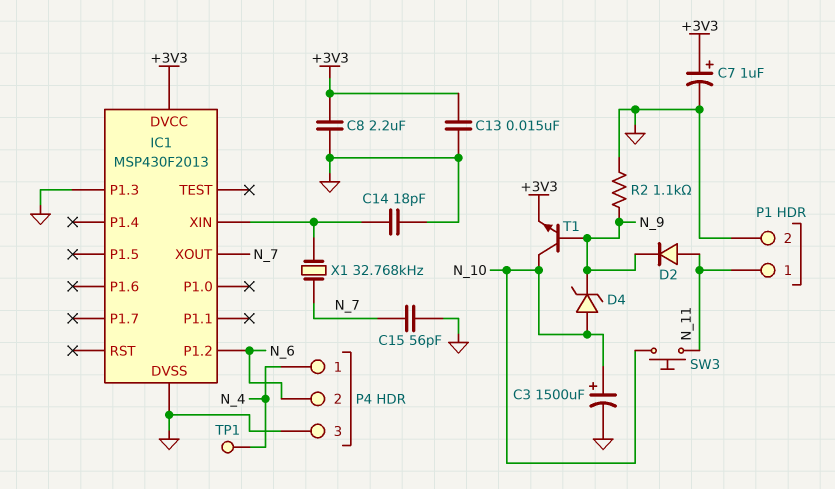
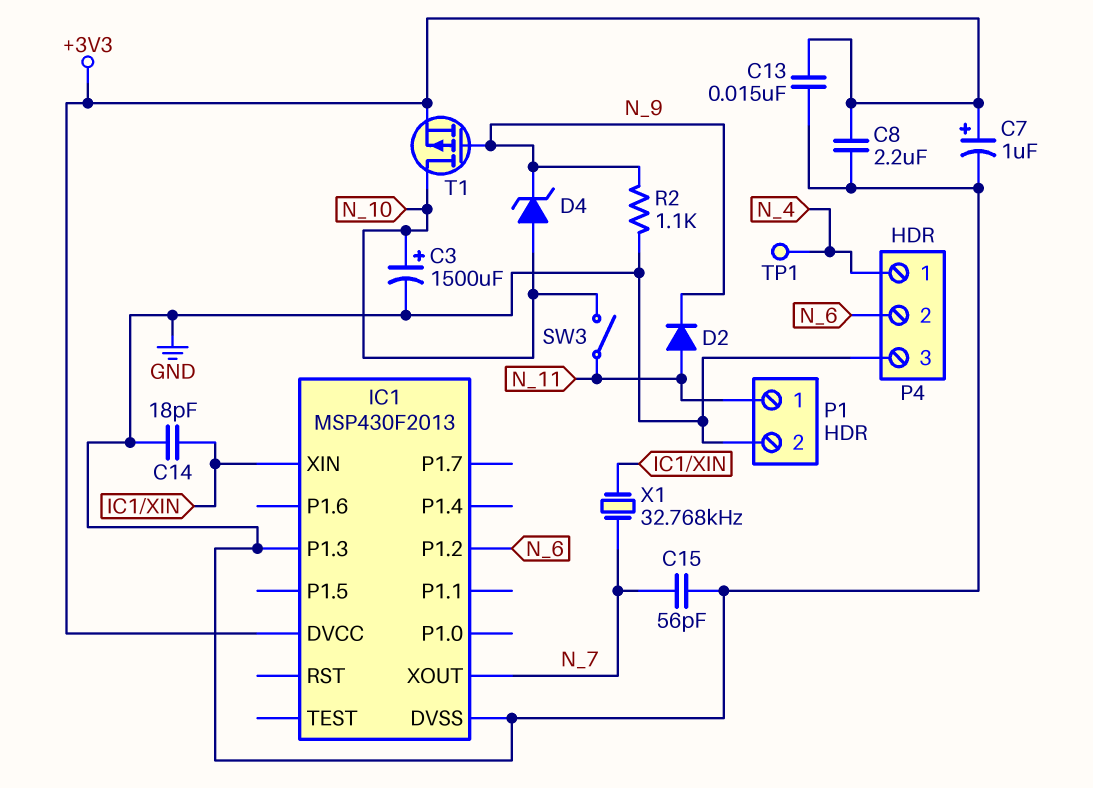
SW3: button (N_10, N_11) -> switch (N_10, N_11)
T1: NPN (B N_9, C N_10, E +3V3) -> PMOS (G N_9, D N_10, S +3V3)

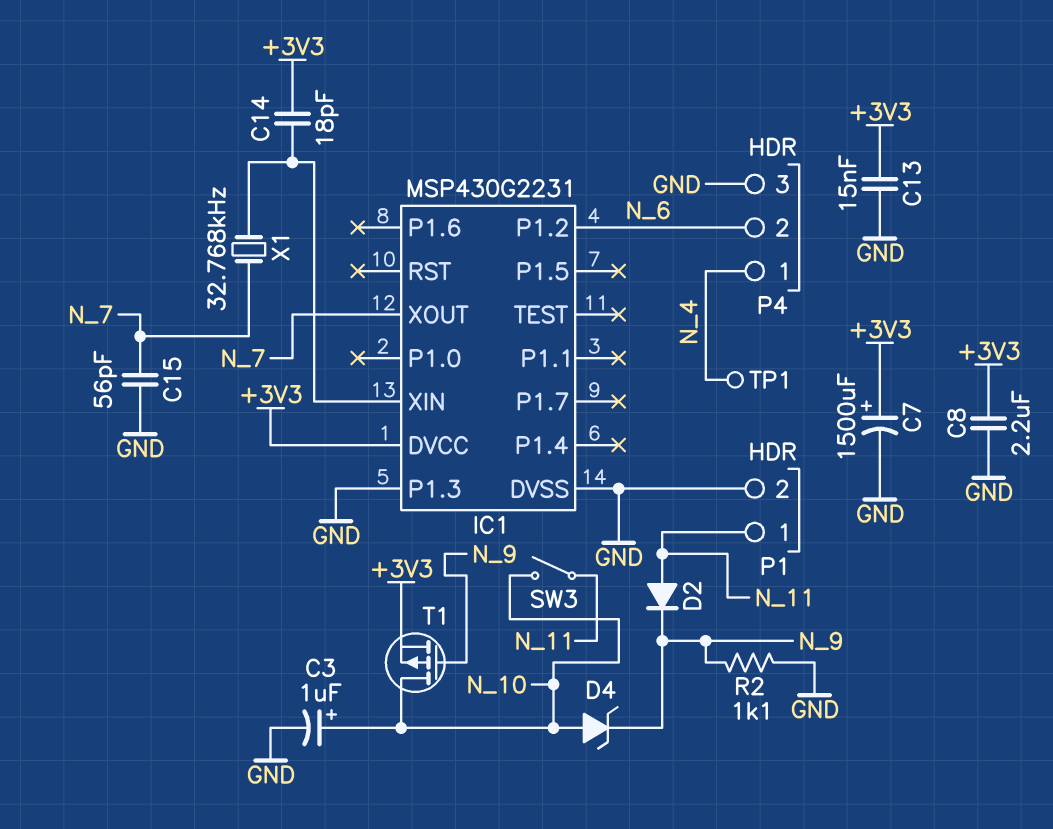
C3: 1500uF (plus N_10, minus GND) -> 1uF (plus N_10, minus GND)
C7: 1uF (plus +3V3, minus GND) -> 1500uF (plus +3V3, minus GND)
C14: 18pF (GND, IC1/XIN) -> 18pF (+3V3, IC1/XIN)
IC1: MSP430F2013 -> MSP430G2231

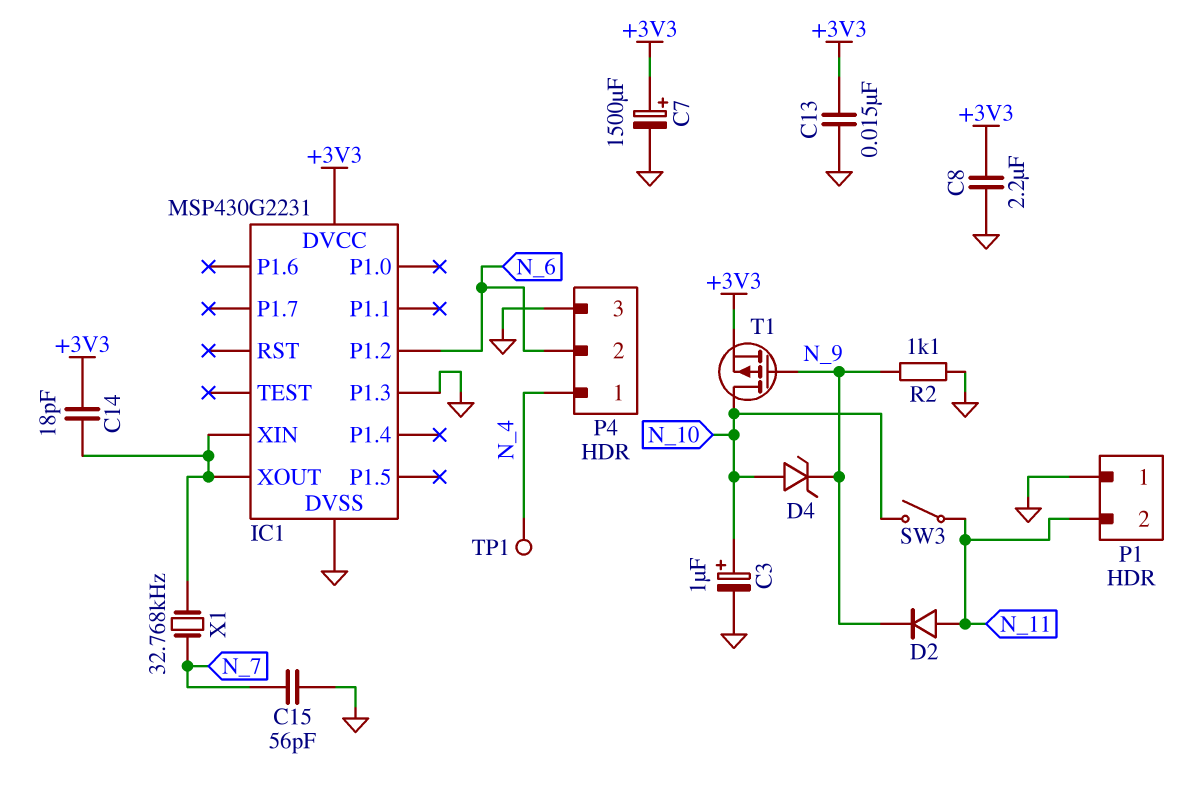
IC1 pin XOUT: N_7 -> IC1/XIN
P1 pin 1: N_11 -> GND
P1 pin 2: GND -> N_11

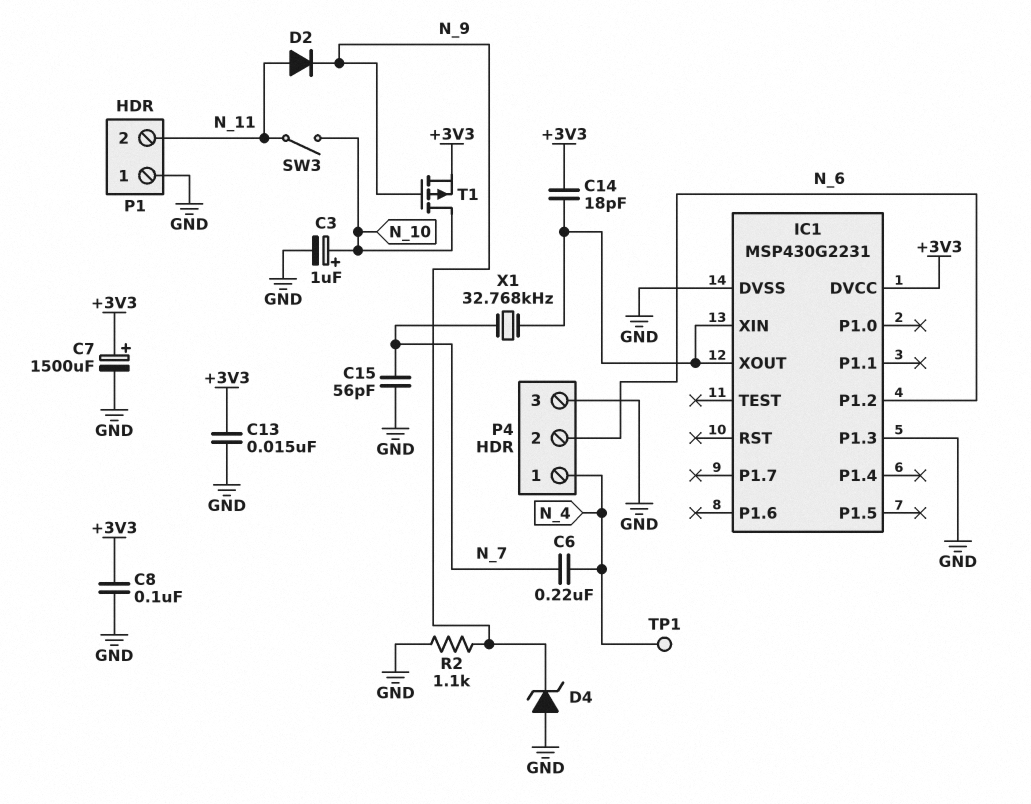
C6: none -> 220nF (N_4, N_7)
C8: 2.2uF (+3V3, GND) -> 100nF (+3V3, GND)
D4: zener (A N_10, K N_9) -> zener (A GND, K N_9)

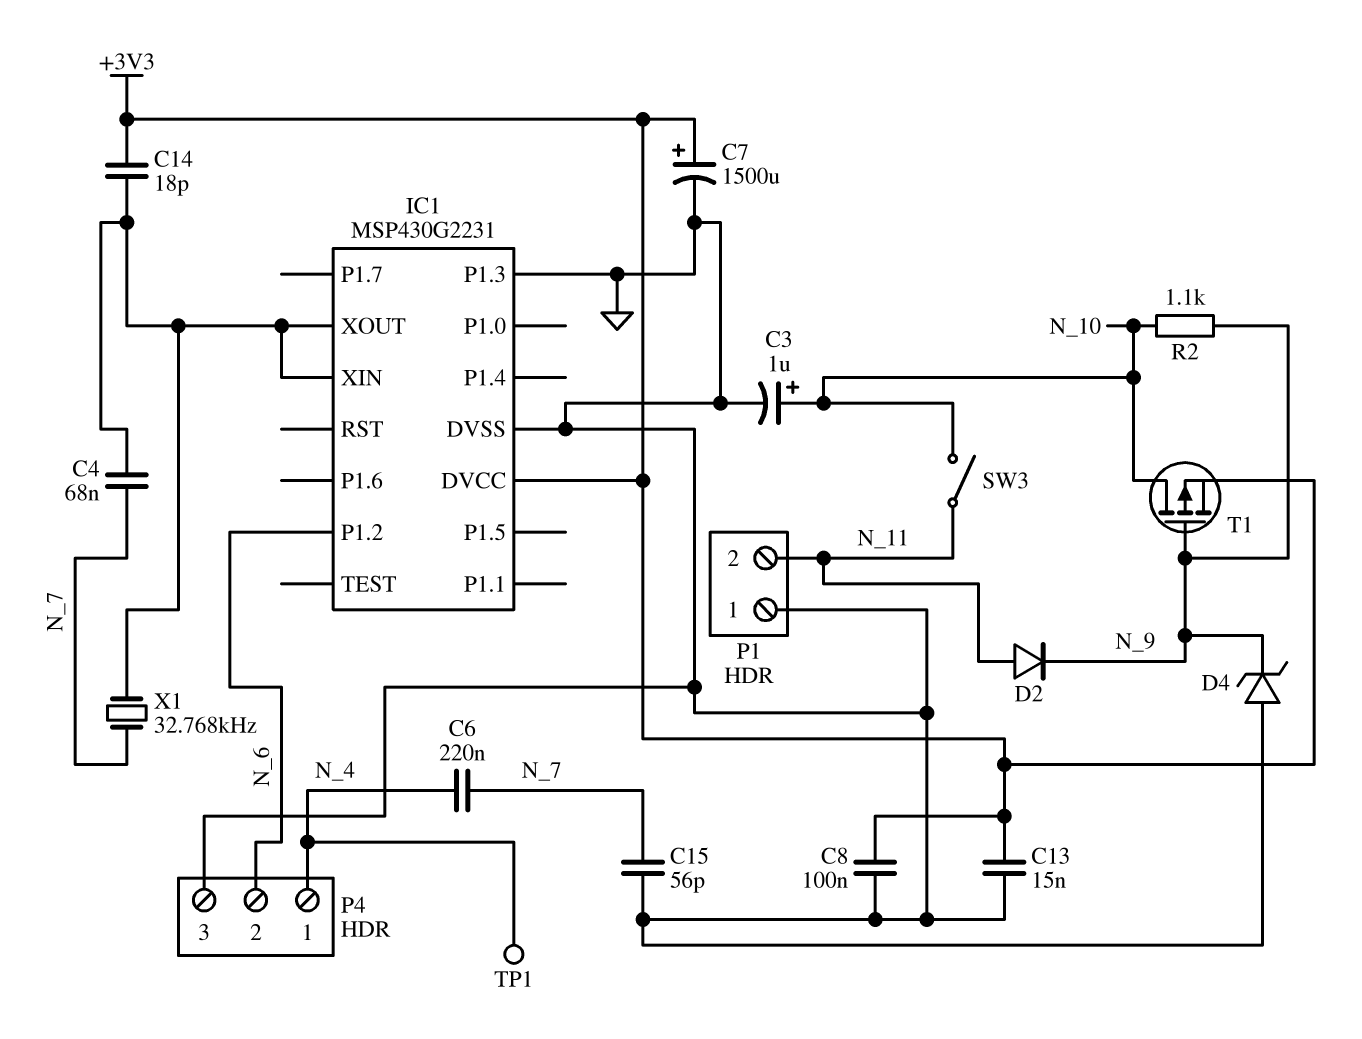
C4: none -> 68nF (IC1/XIN, N_7)
R2: 1.1k (GND, N_9) -> 1.1k (N_9, N_10)

